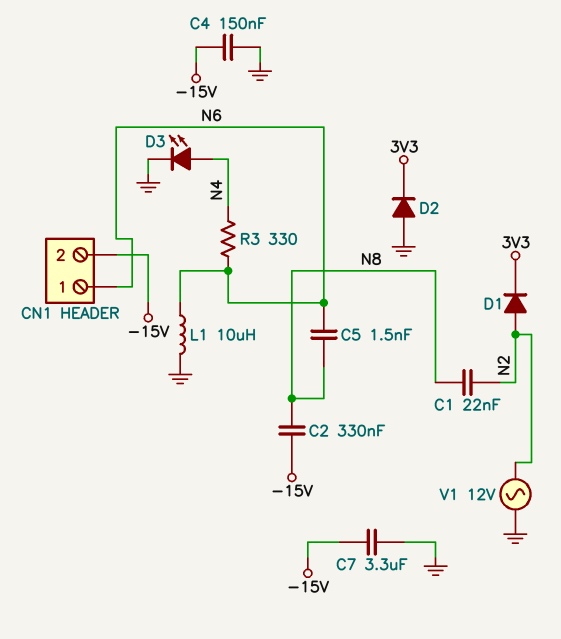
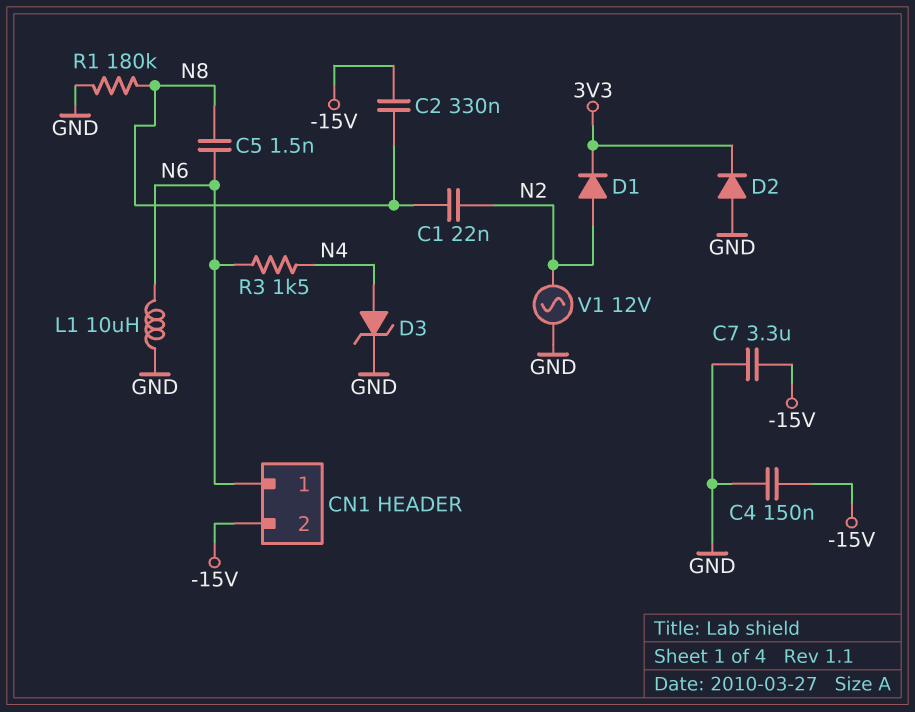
D3: LED (A N4, K GND) -> zener (A N4, K GND)
R1: none -> 180k (GND, N8)
R3: 330 (N4, N6) -> 1.5k (N4, N6)

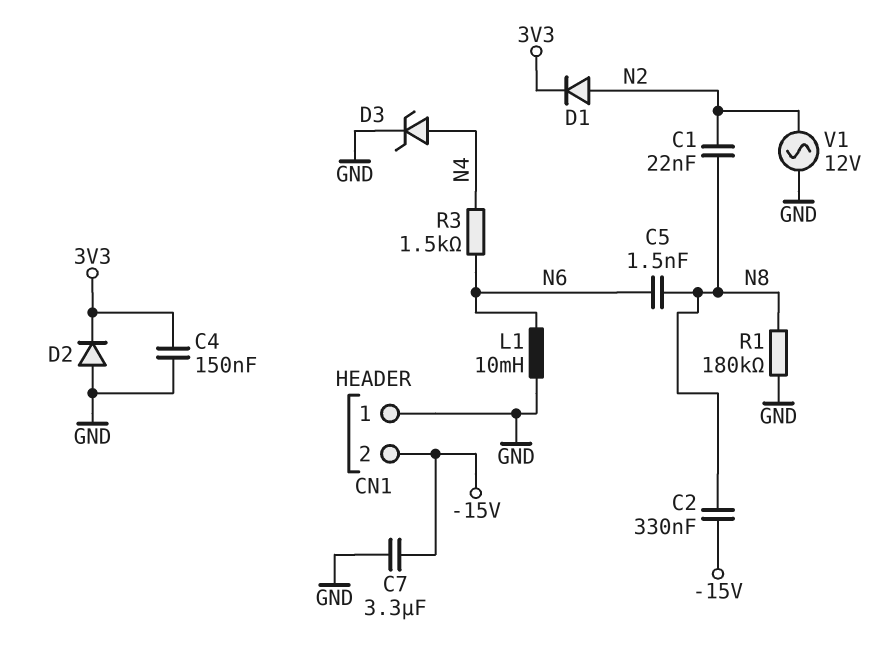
C4: 150nF (-15V, GND) -> 150nF (3V3, GND)
CN1 pin 1: N6 -> GND
L1: 10uH (GND, N6) -> 10mH (GND, N6)

